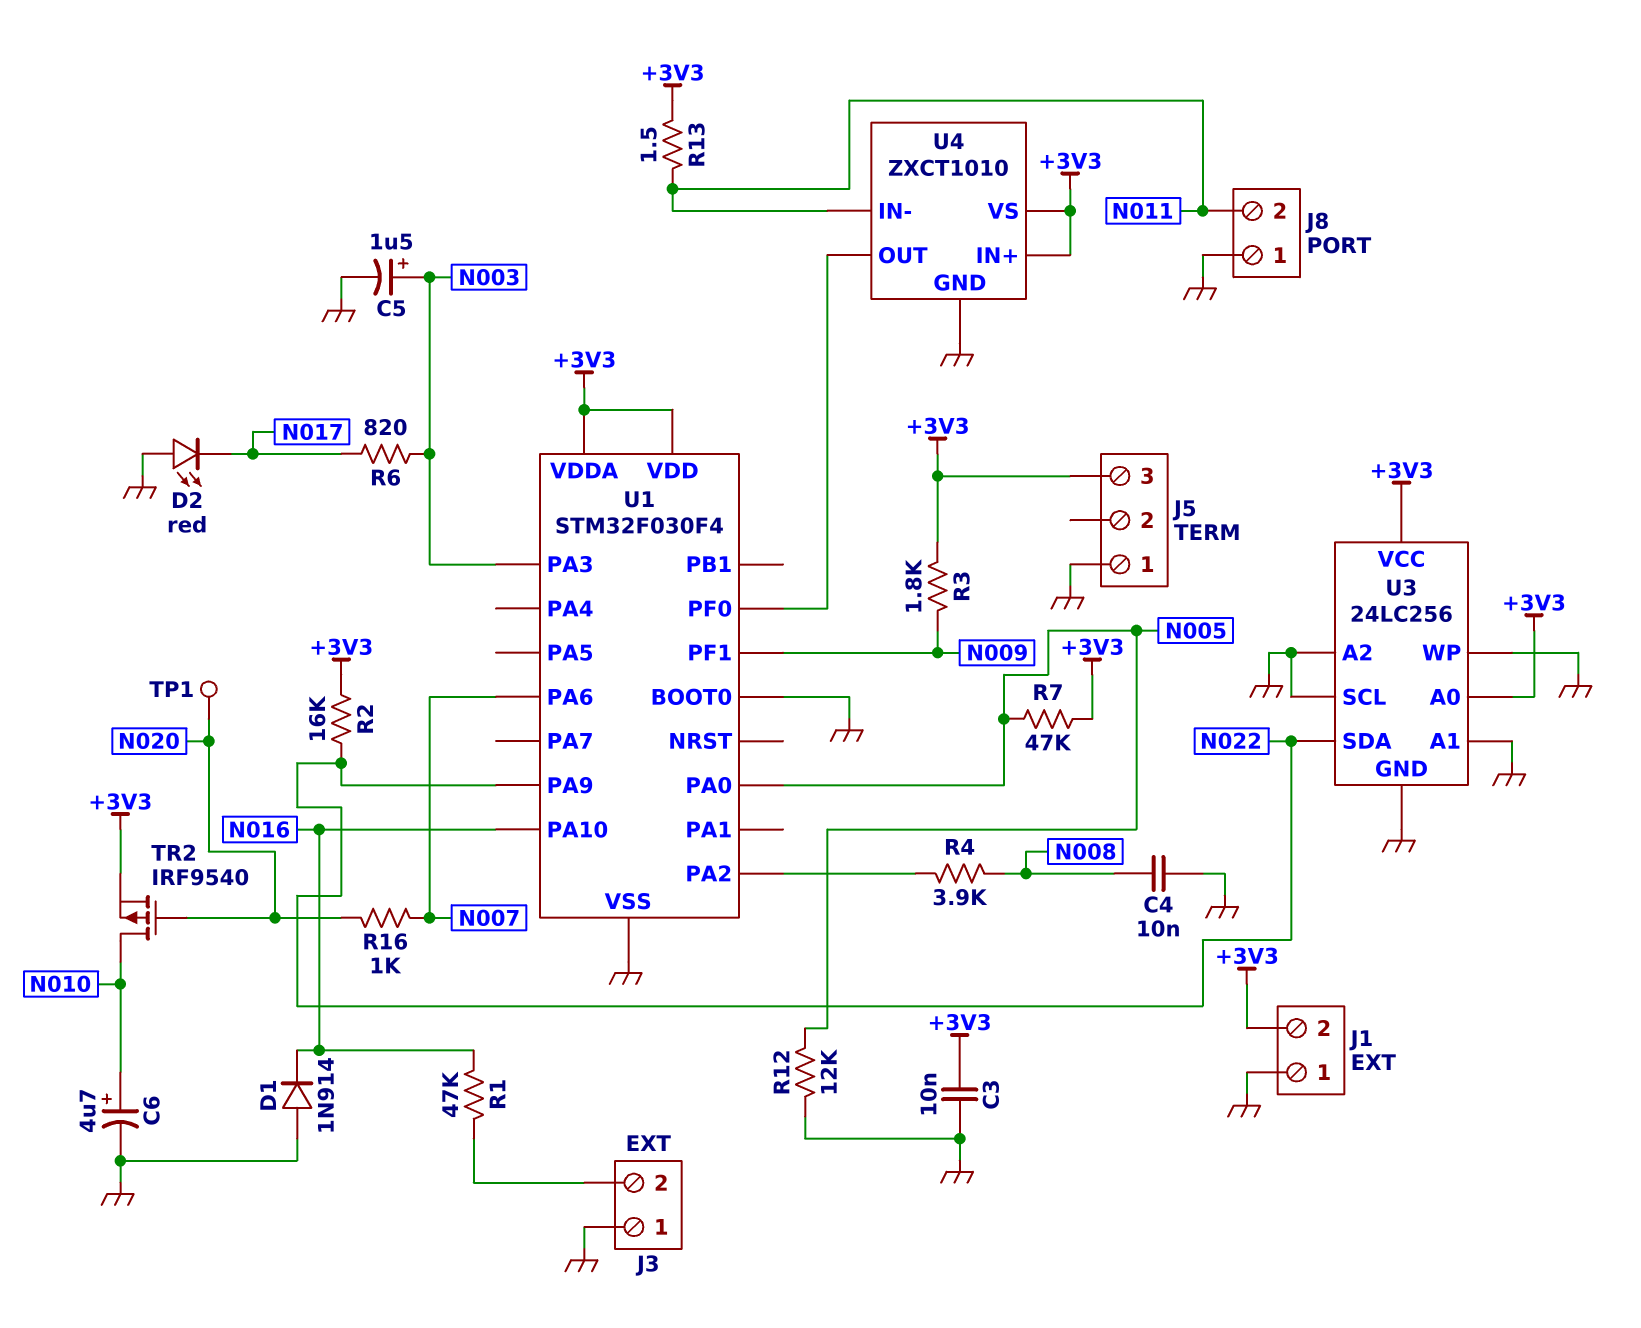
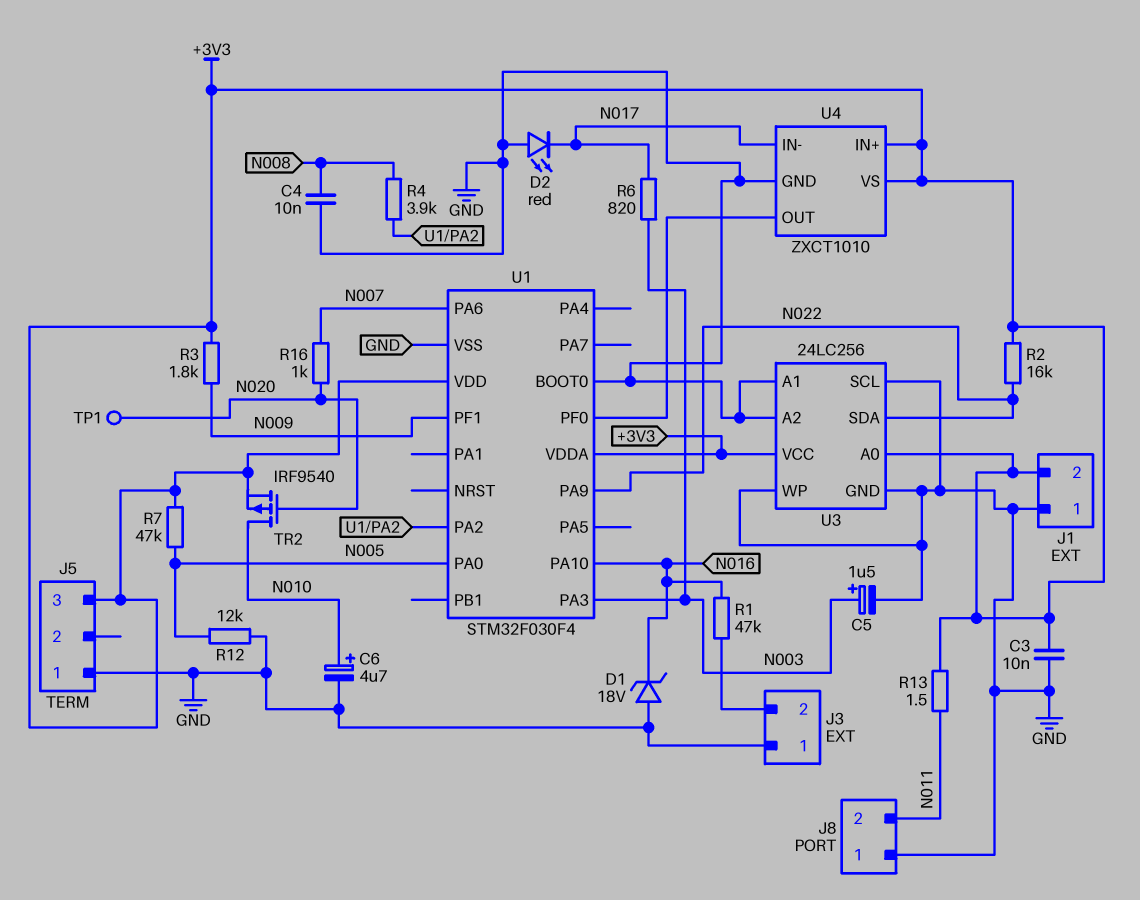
D1: diode 1N914 (A GND, K N016) -> zener 18V (A GND, K N016)
U4 pin IN-: N011 -> N017

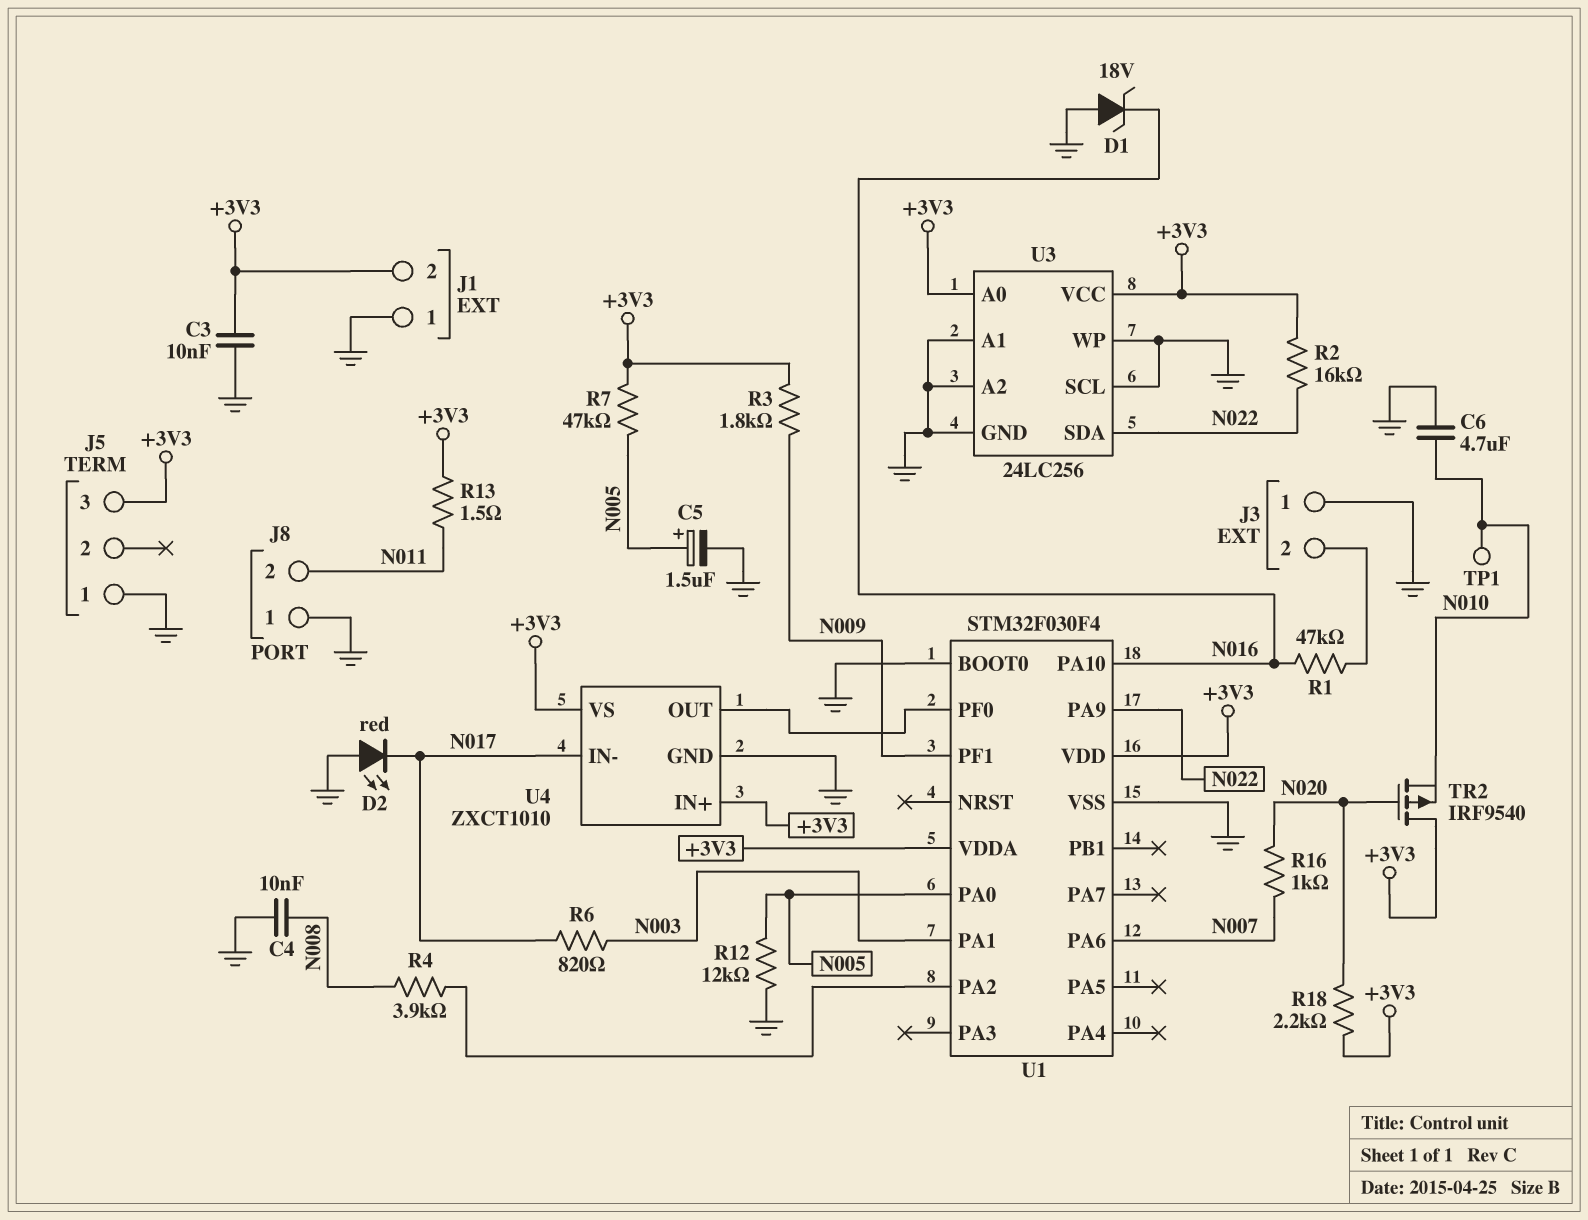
C5: 1.5uF (plus N003, minus GND) -> 1.5uF (plus N005, minus GND)
C6: 4.7uF (plus N010, minus GND) -> 4.7uF (GND, N010)
R18: none -> 2.2k (+3V3, N020)
TP1: test point (N020) -> test point (N010)
TR2: PMOS IRF9540 (G N020, D N010, S +3V3) -> PMOS IRF9540 (G N020, D +3V3, S N010)
U1 pin PA1: none -> N003
U1 pin PA3: N003 -> none

